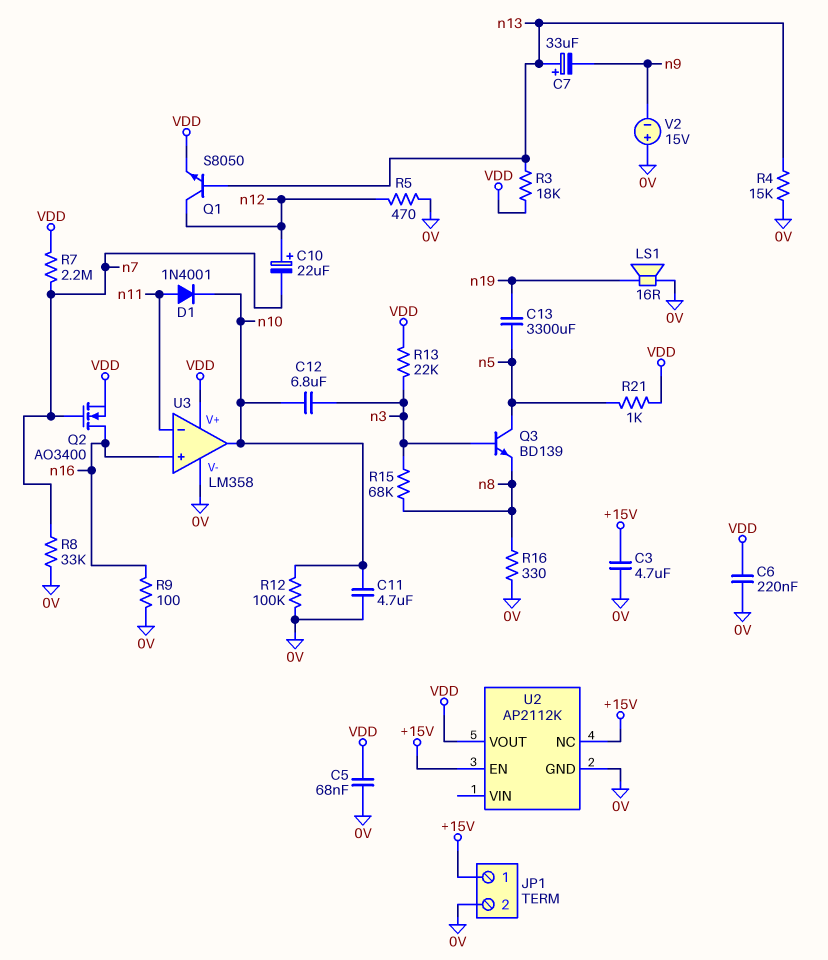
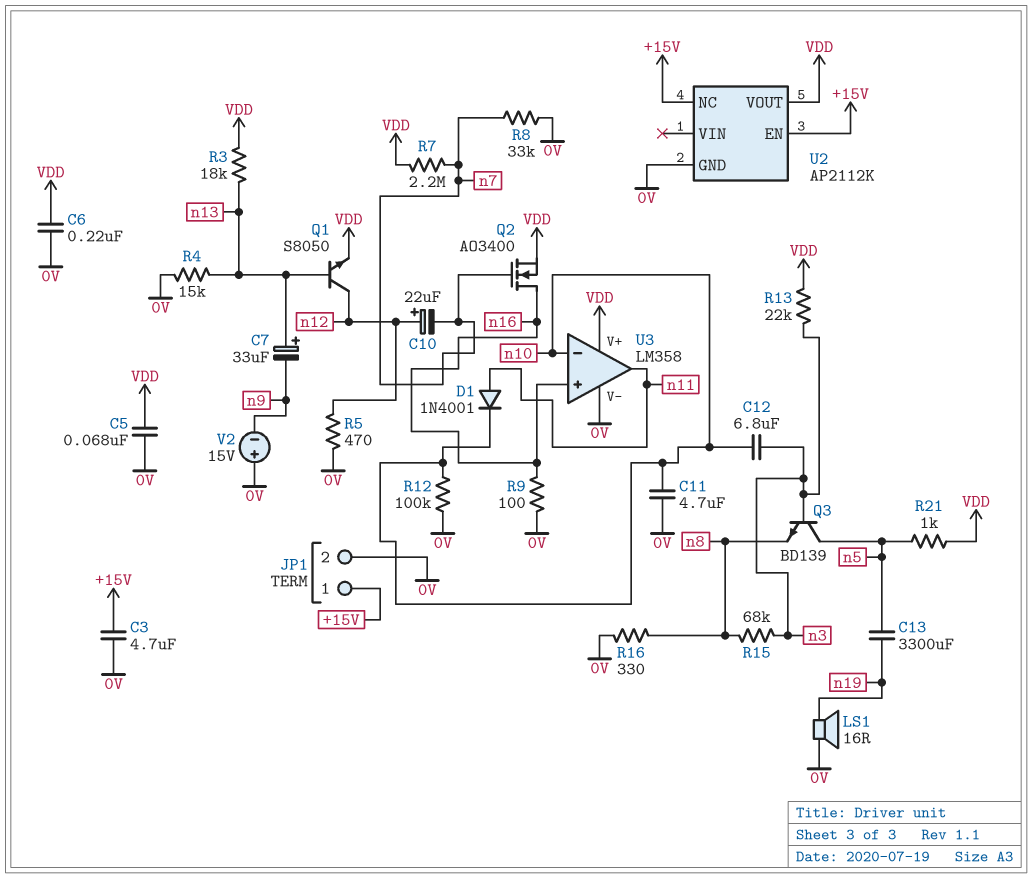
U3 pin in-: n11 -> n10
U3 pin out: n10 -> n11

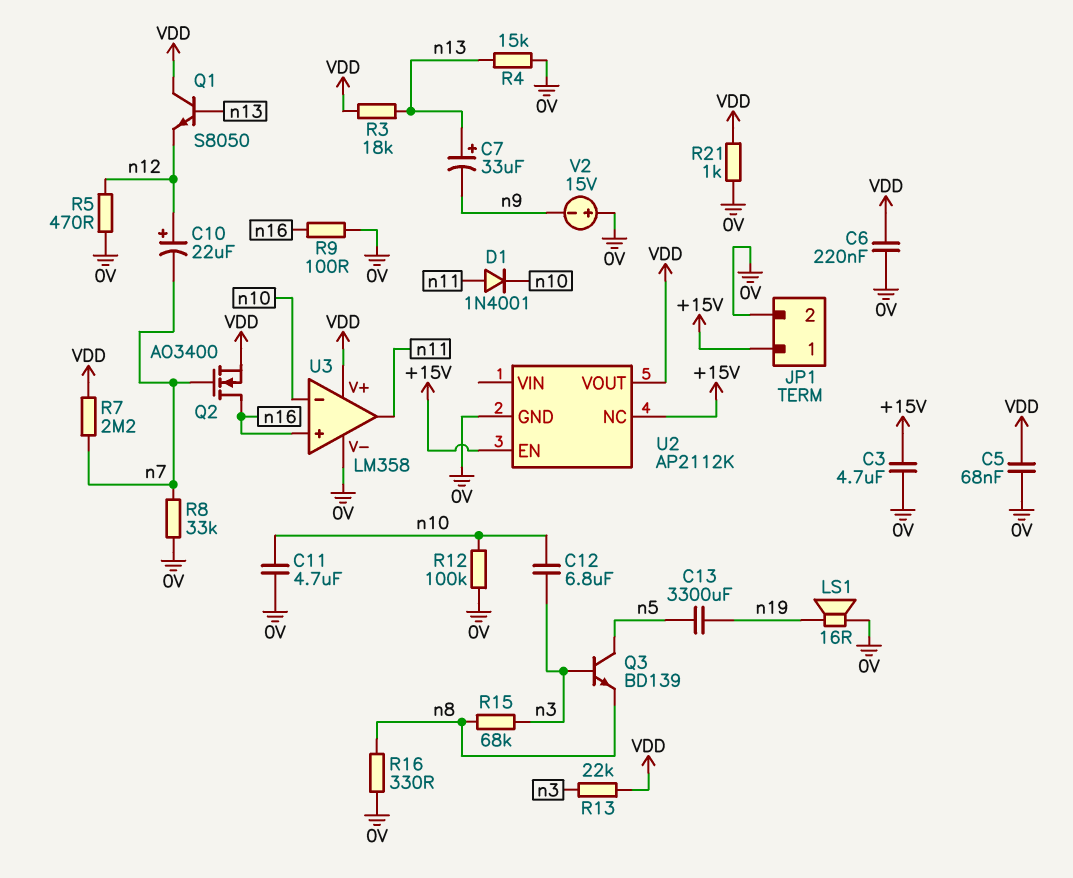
Q1: NPN S8050 (B n13, C n12, E VDD) -> NPN S8050 (B n13, C VDD, E n12)
R21: 1k (VDD, n5) -> 1k (0V, VDD)

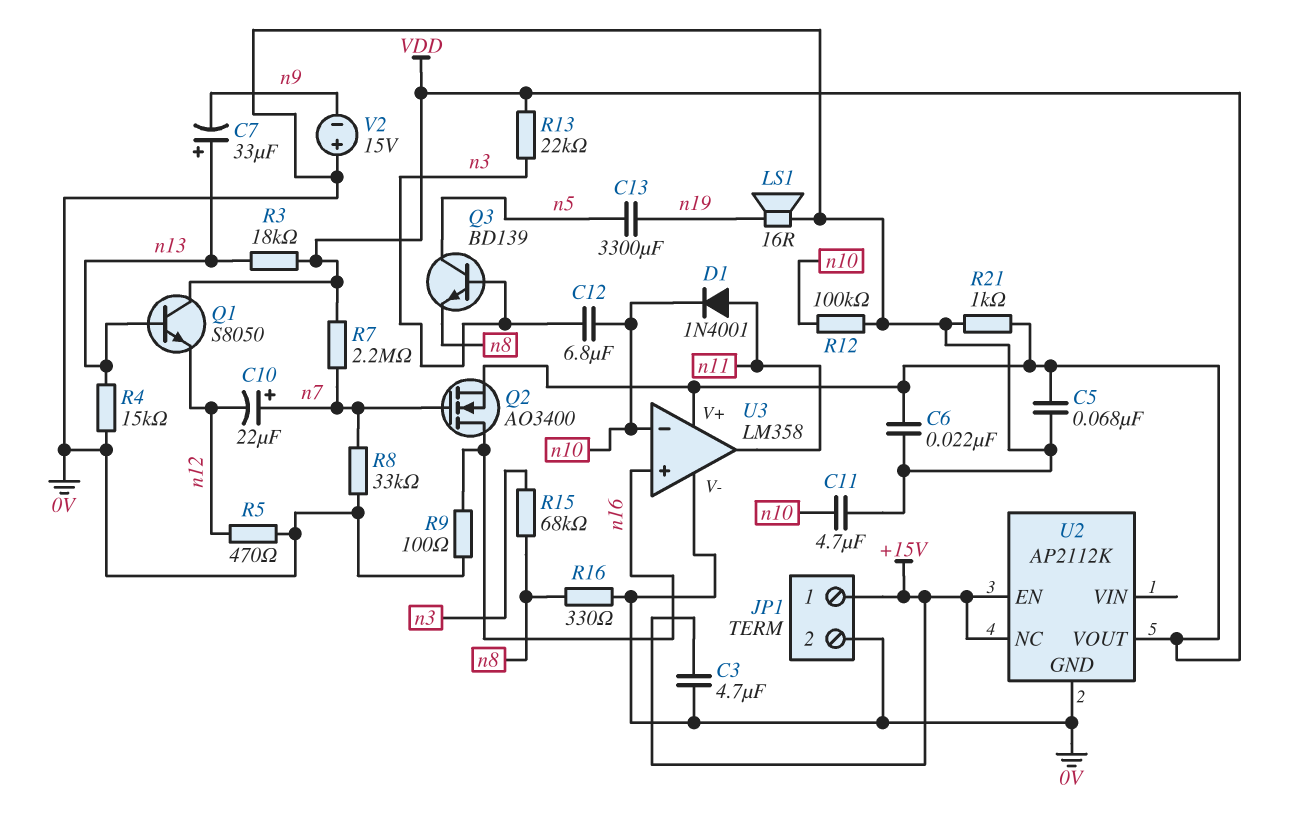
C6: 220nF (0V, VDD) -> 22nF (0V, VDD)
C10: 22uF (plus n12, minus n7) -> 22uF (plus n7, minus n12)

